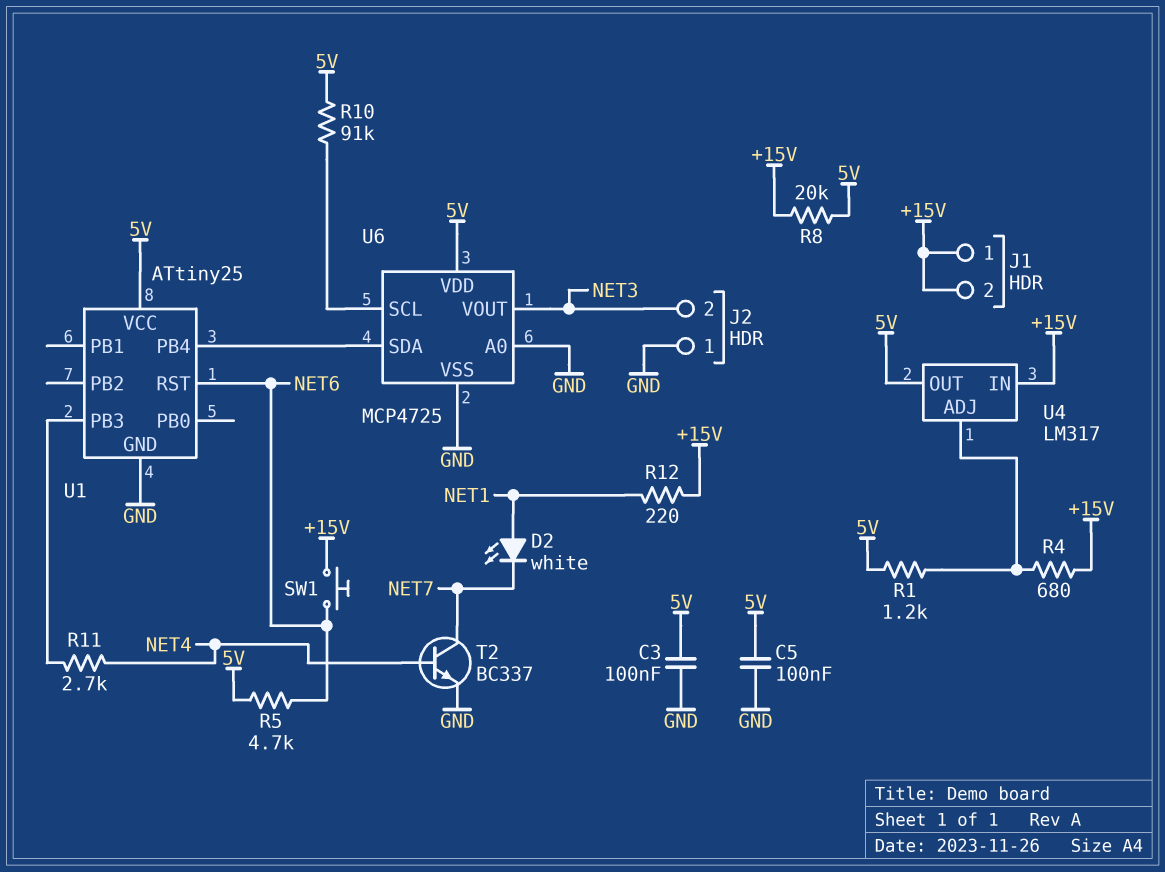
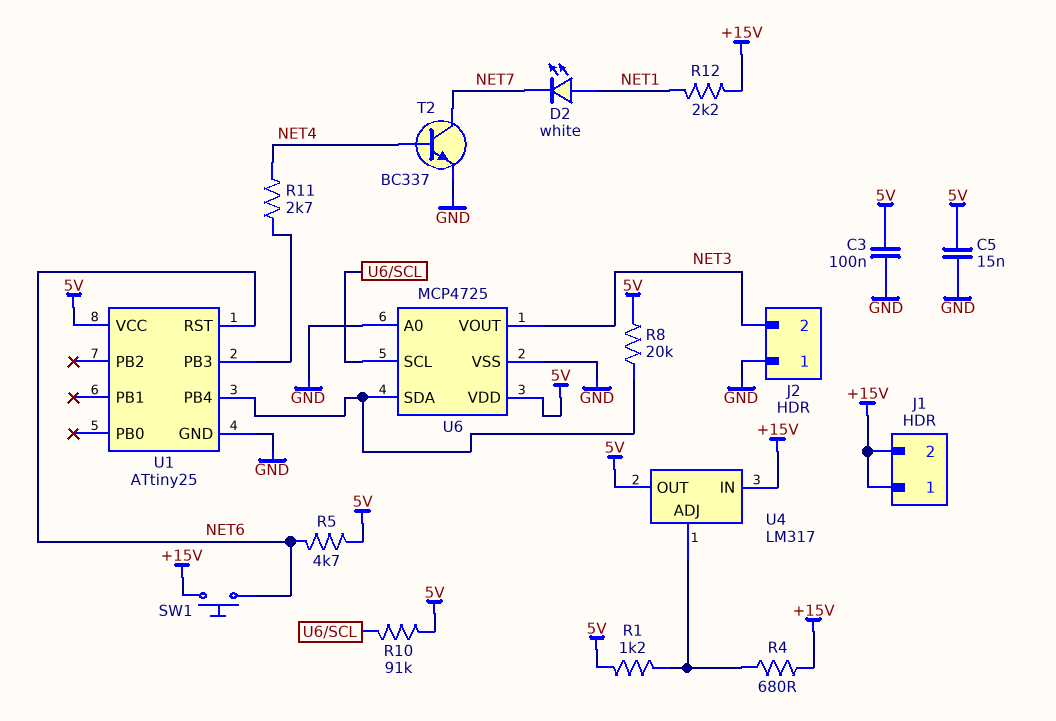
C5: 100nF (5V, GND) -> 15nF (5V, GND)
R8: 20k (+15V, 5V) -> 20k (5V, U1/PB4)
R12: 220 (+15V, NET1) -> 2.2k (+15V, NET1)

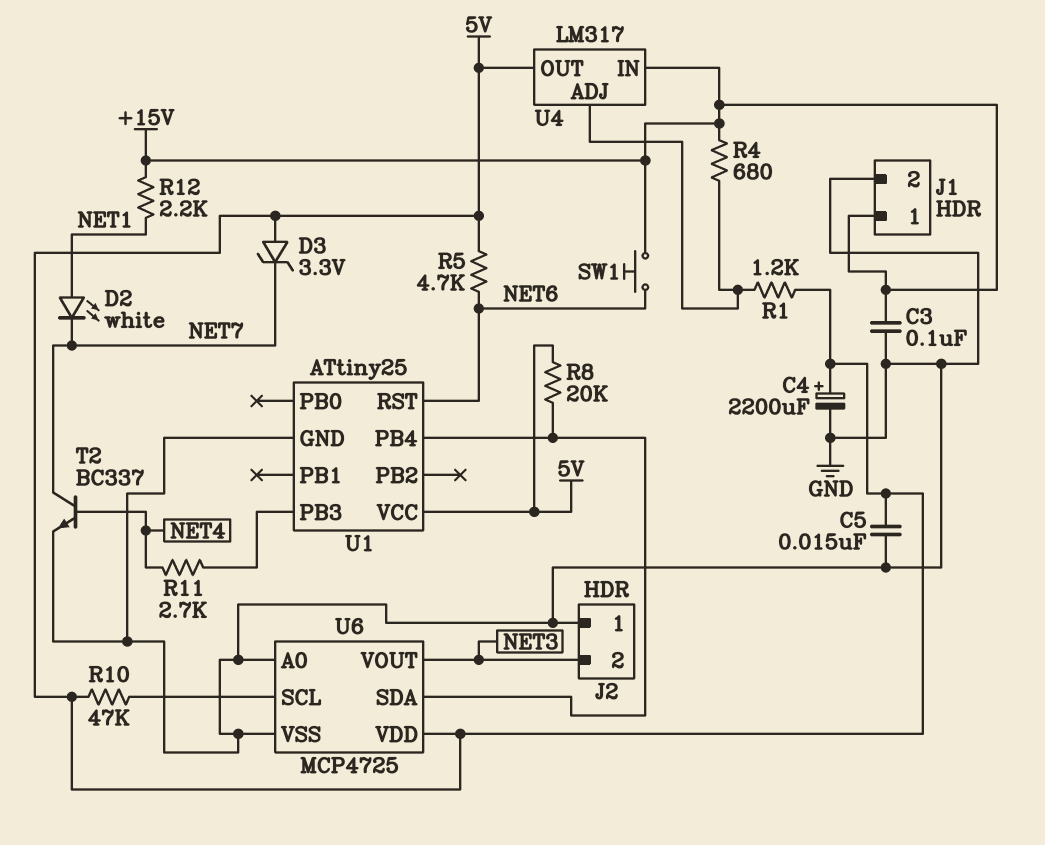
C3: 100nF (5V, GND) -> 100nF (+15V, GND)
C4: none -> 2200uF (plus 5V, minus GND)
D3: none -> zener 3.3V (A 5V, K NET7)
J1 pin 2: +15V -> GND
R10: 91k (5V, U6/SCL) -> 47k (5V, U6/SCL)

